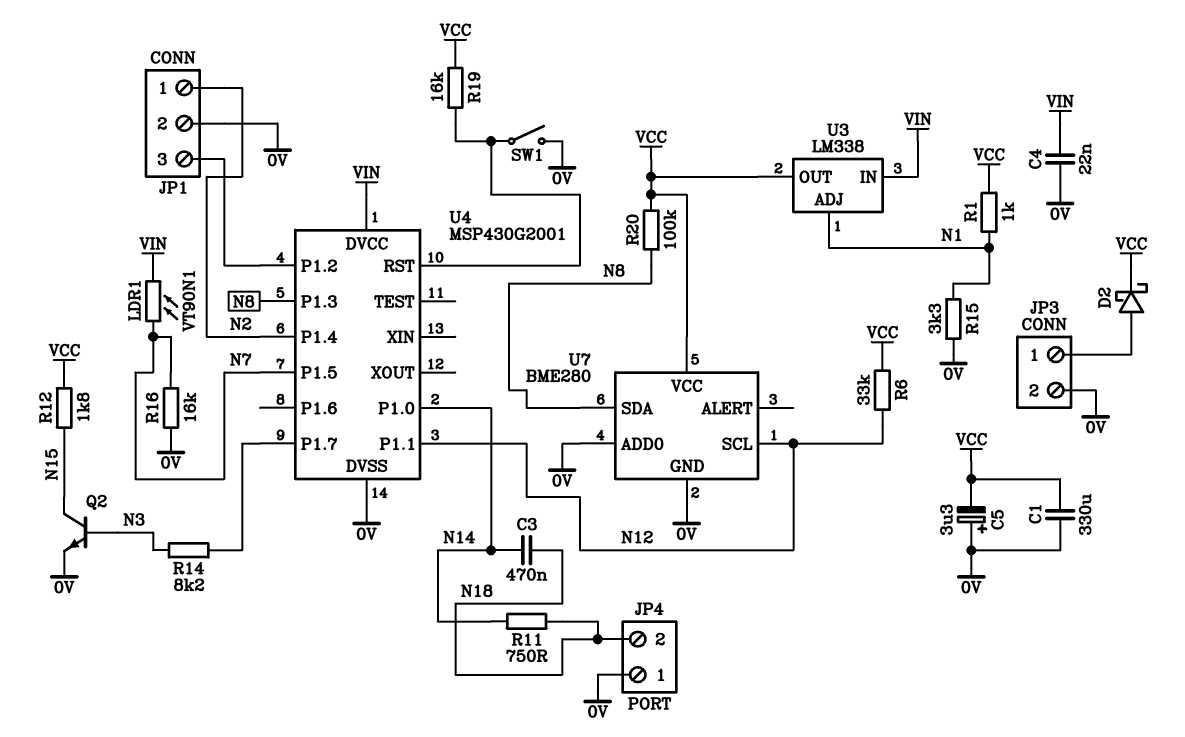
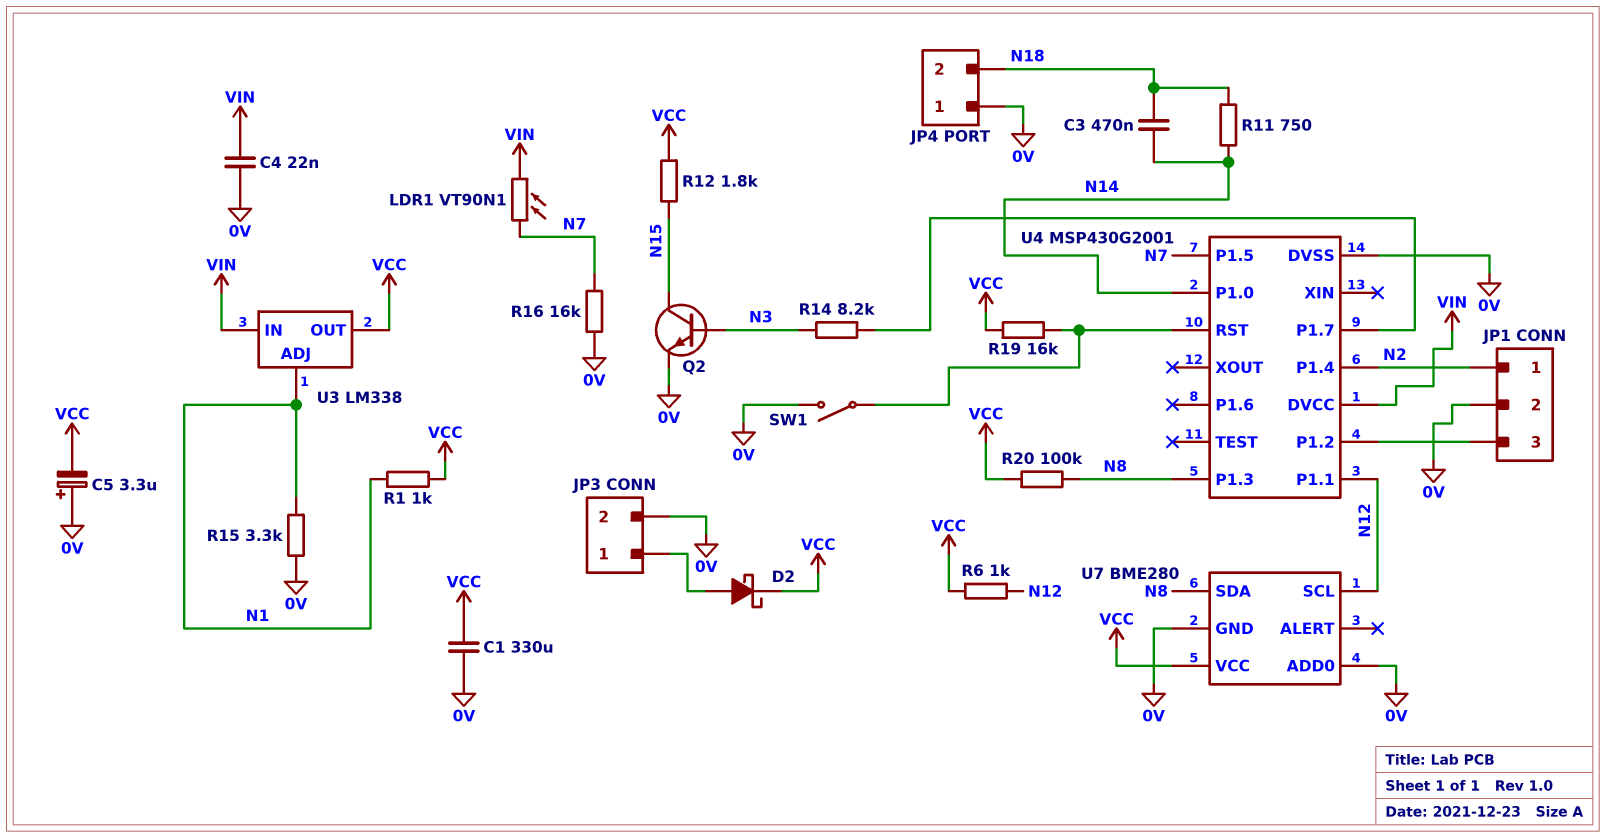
R6: 33k (N12, VCC) -> 1k (N12, VCC)

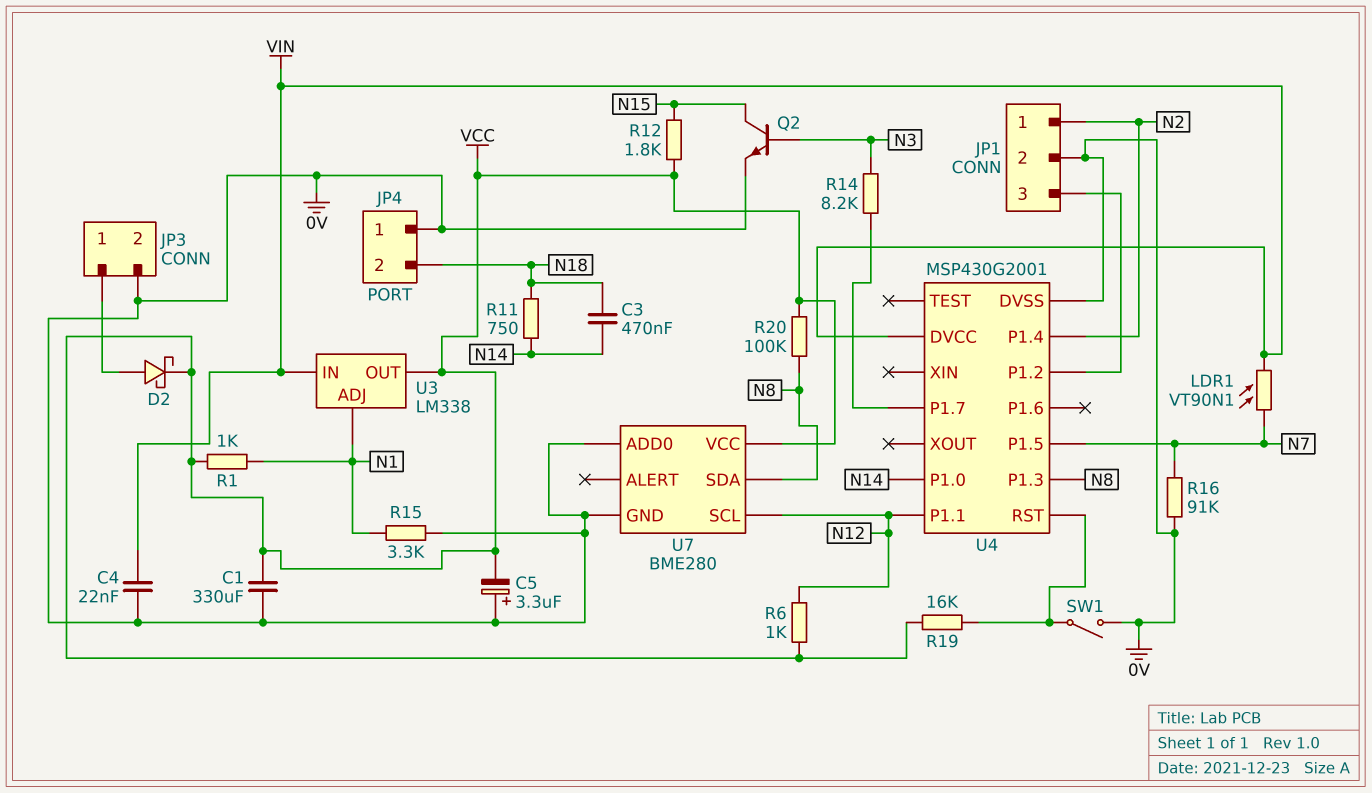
R16: 16k (0V, N7) -> 91k (0V, N7)

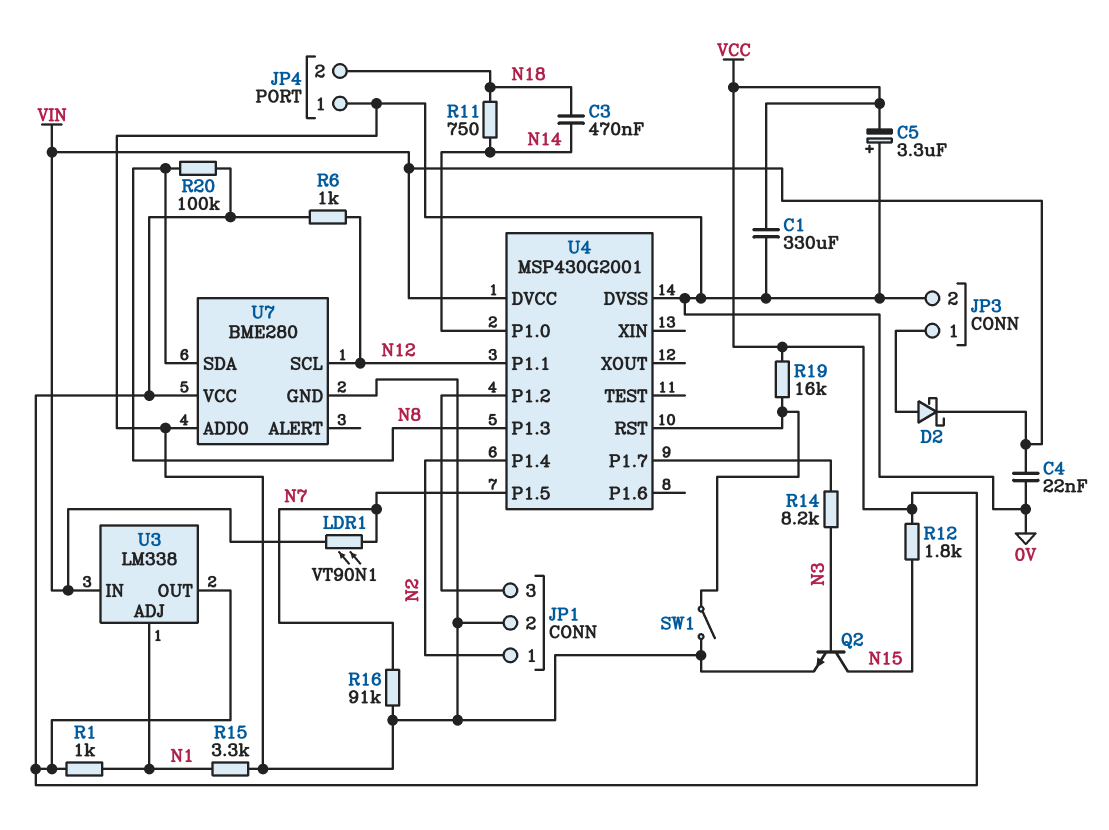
D2: schottky (A JP3/1, K VCC) -> schottky (A JP3/1, K VIN)

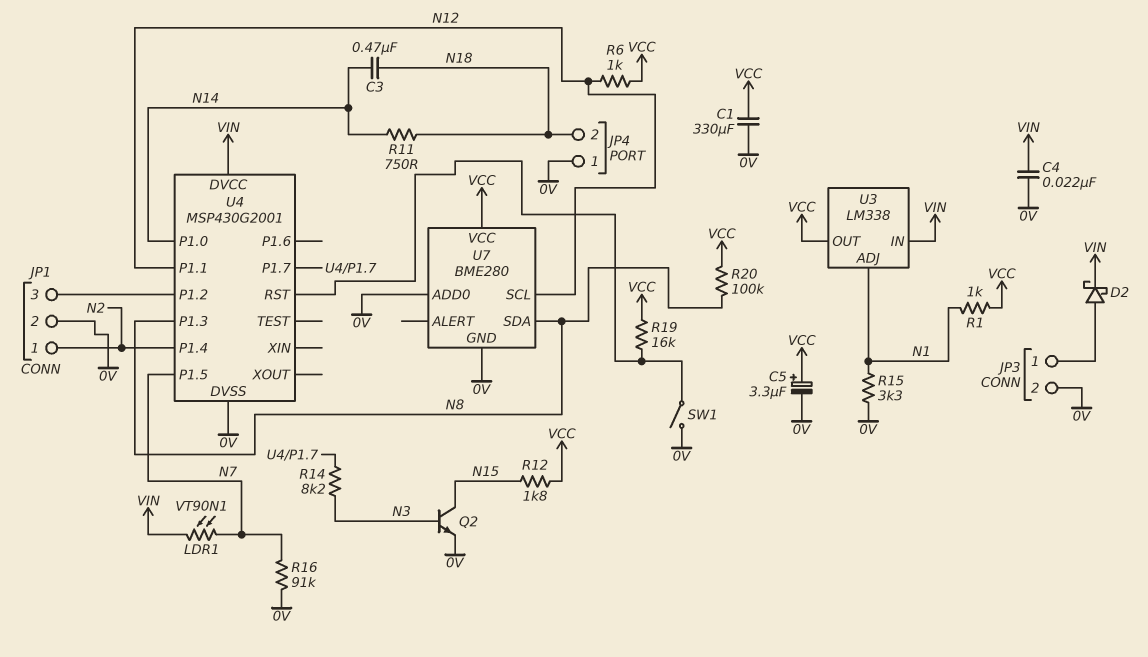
C5: 3.3uF (plus 0V, minus VCC) -> 3.3uF (plus VCC, minus 0V)

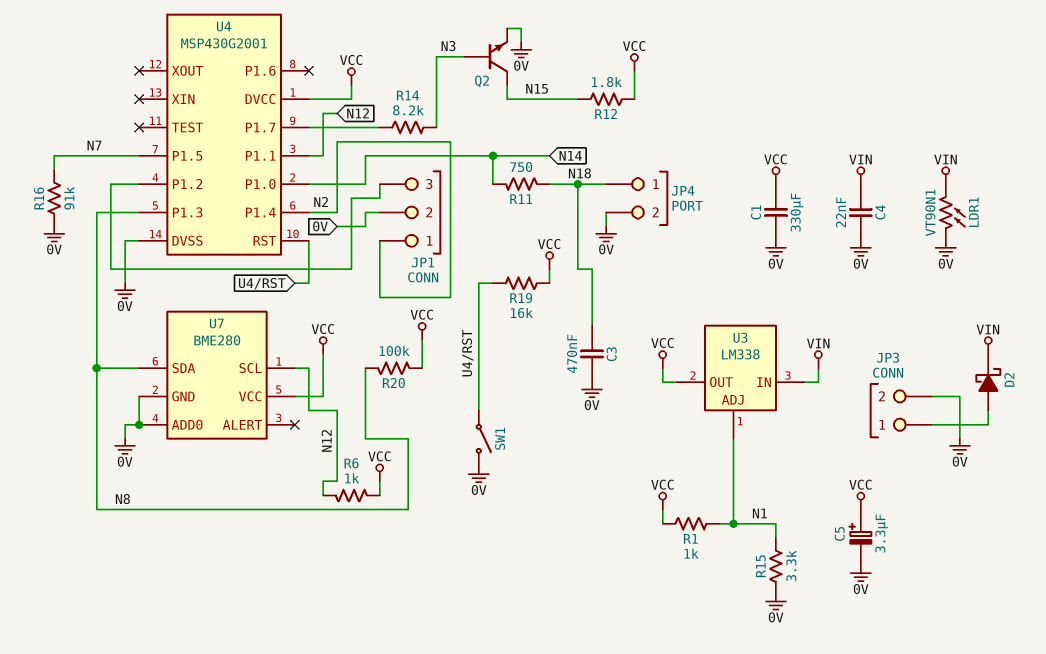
C3: 470nF (N14, N18) -> 470nF (0V, N18)
JP4 pin 1: 0V -> N18
JP4 pin 2: N18 -> 0V
LDR1: VT90N1 (N7, VIN) -> VT90N1 (0V, VIN)
U4 pin DVCC: VIN -> VCC

